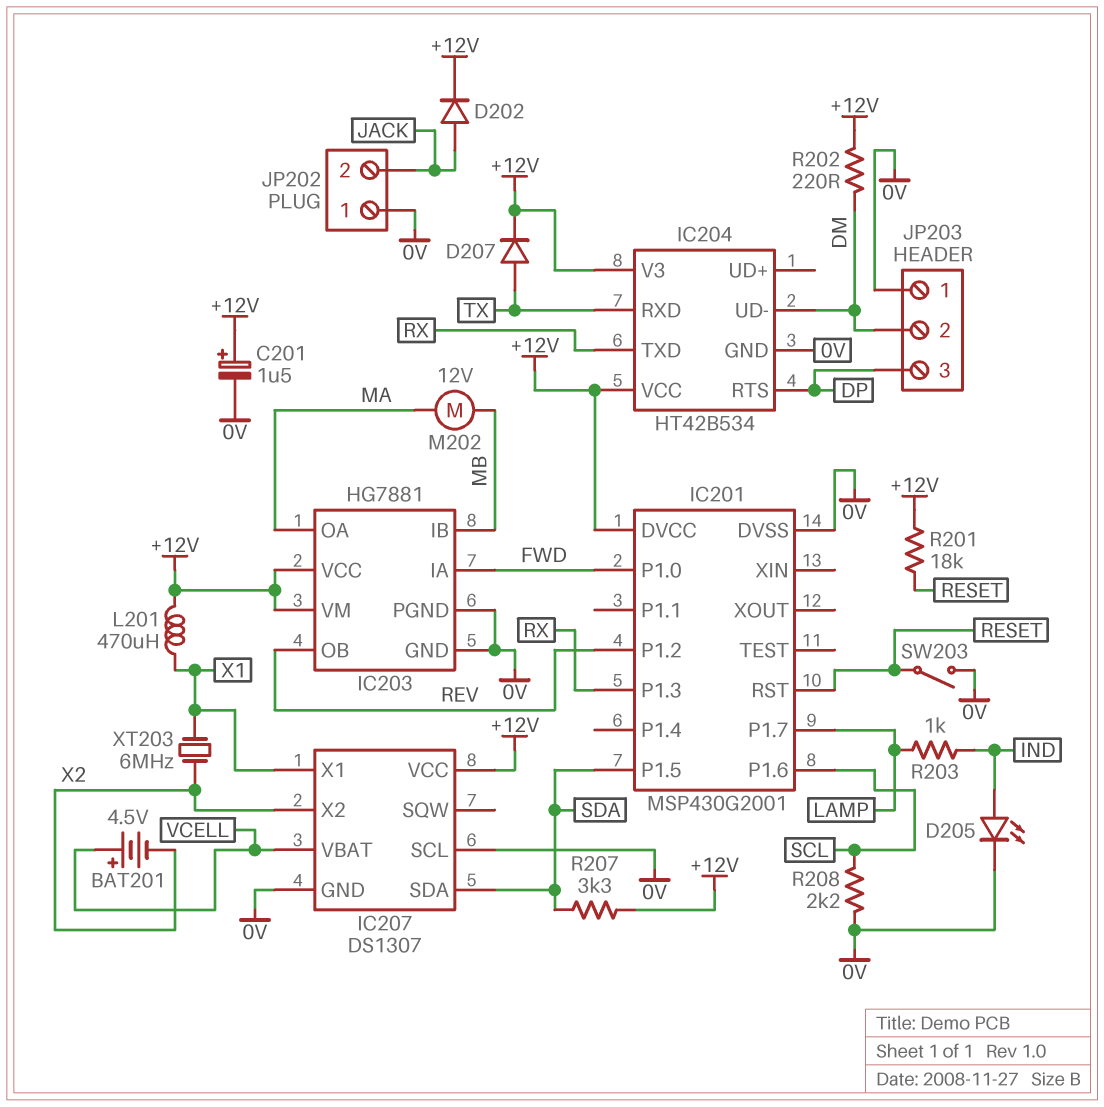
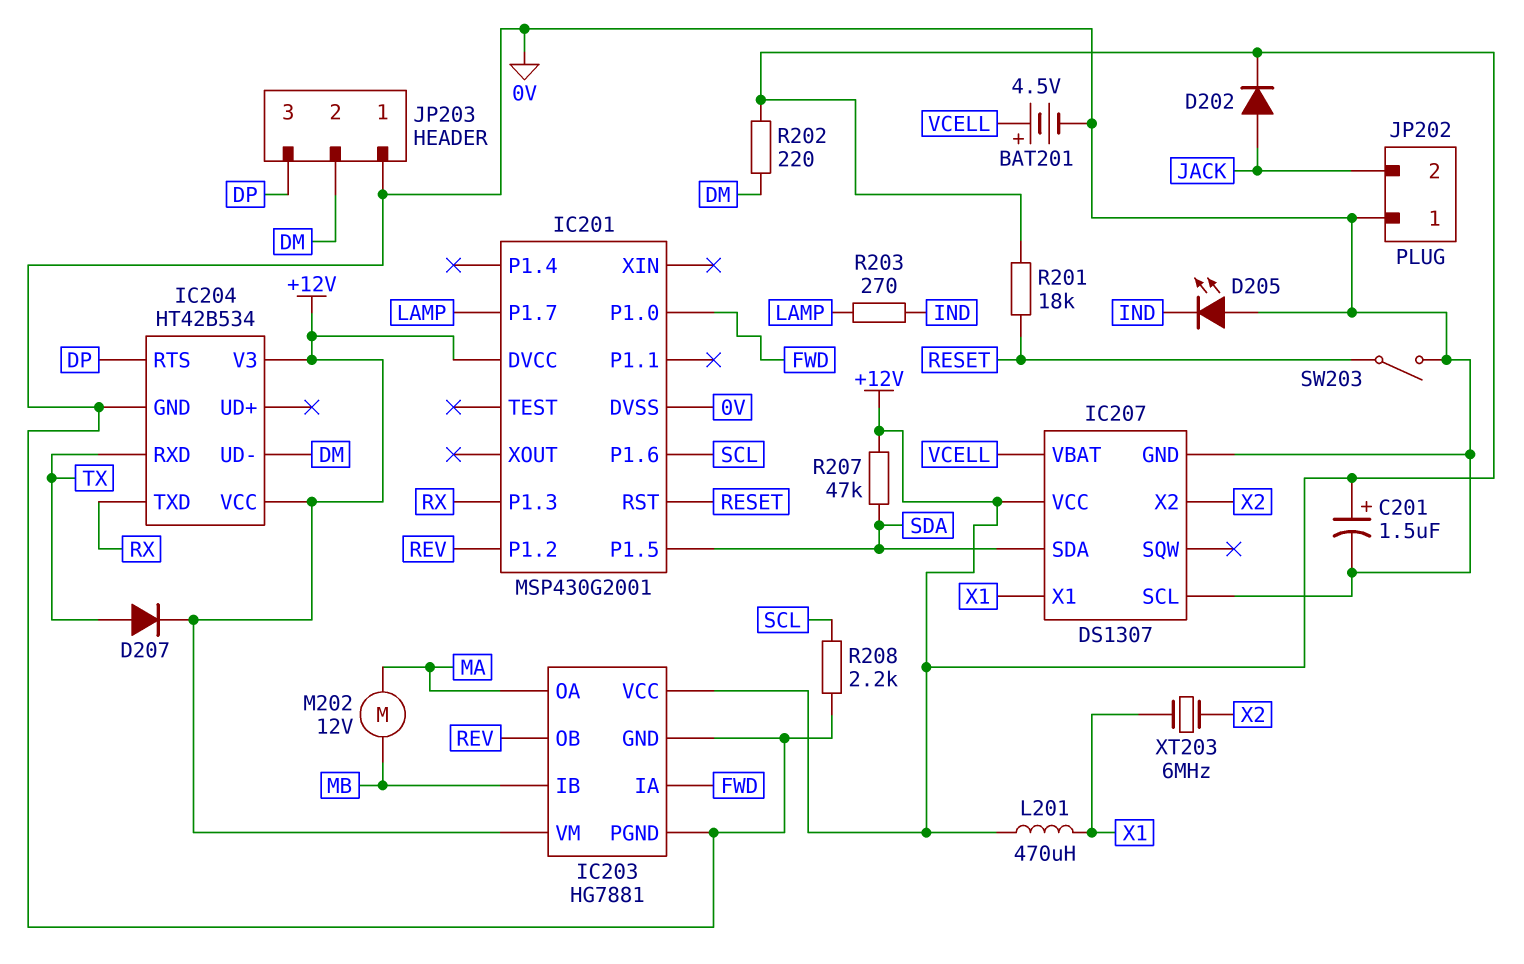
BAT201: 4.5V (plus VCELL, minus X2) -> 4.5V (plus VCELL, minus 0V)
D205: LED (A IND, K 0V) -> LED (A 0V, K IND)
R203: 1k (IND, LAMP) -> 270 (IND, LAMP)
R207: 3.3k (+12V, SDA) -> 47k (+12V, SDA)

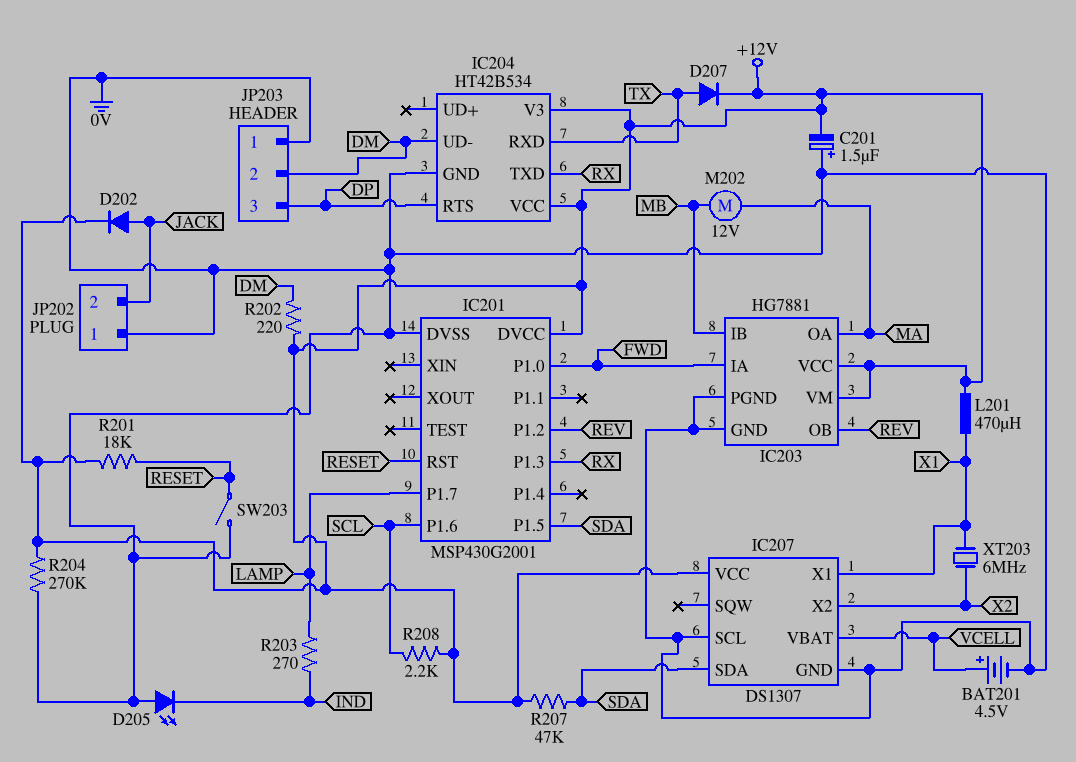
C201: 1.5uF (plus +12V, minus 0V) -> 1.5uF (plus 0V, minus +12V)
R204: none -> 270k (+12V, 0V)
R208: 2.2k (0V, SCL) -> 2.2k (+12V, SCL)

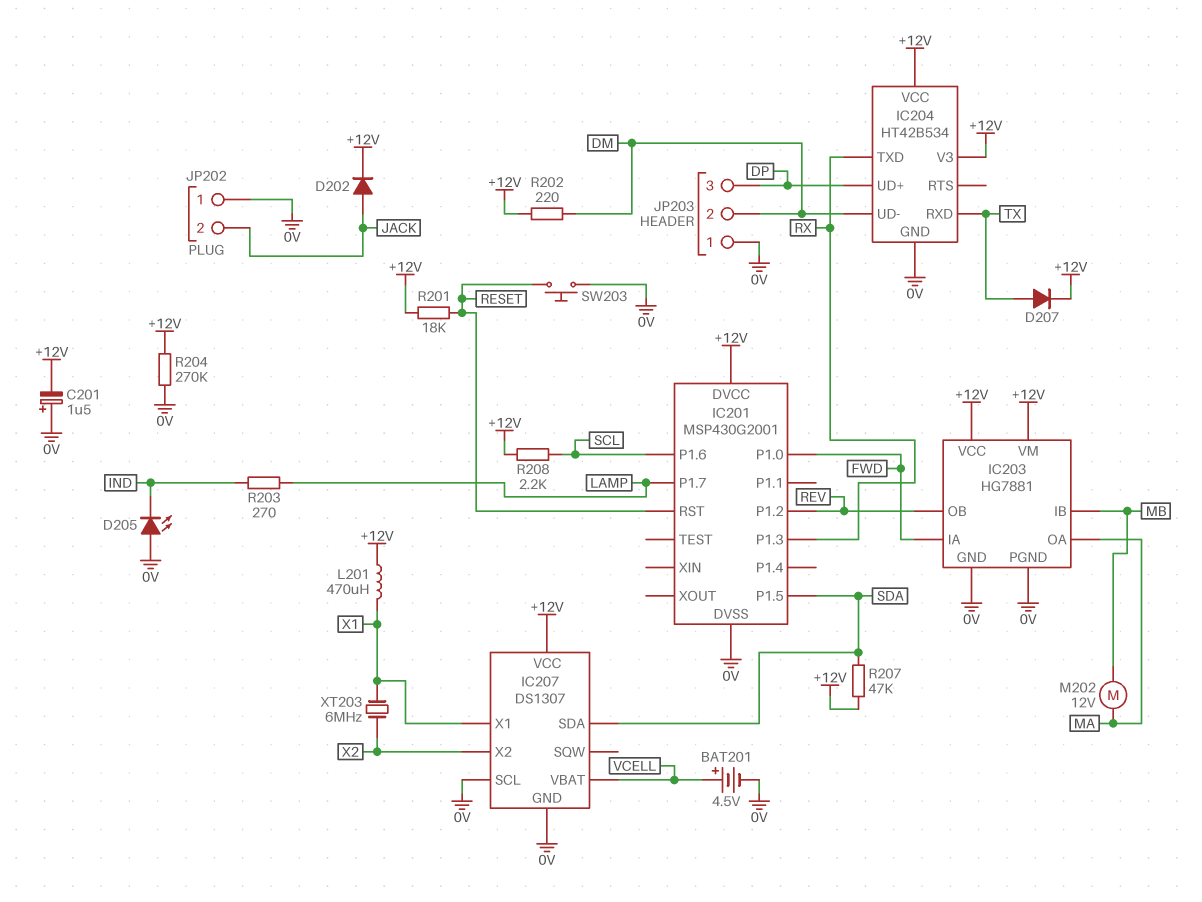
IC204 pin RTS: DP -> none
IC204 pin UD+: none -> DP
SW203: switch (0V, RESET) -> button (0V, RESET)

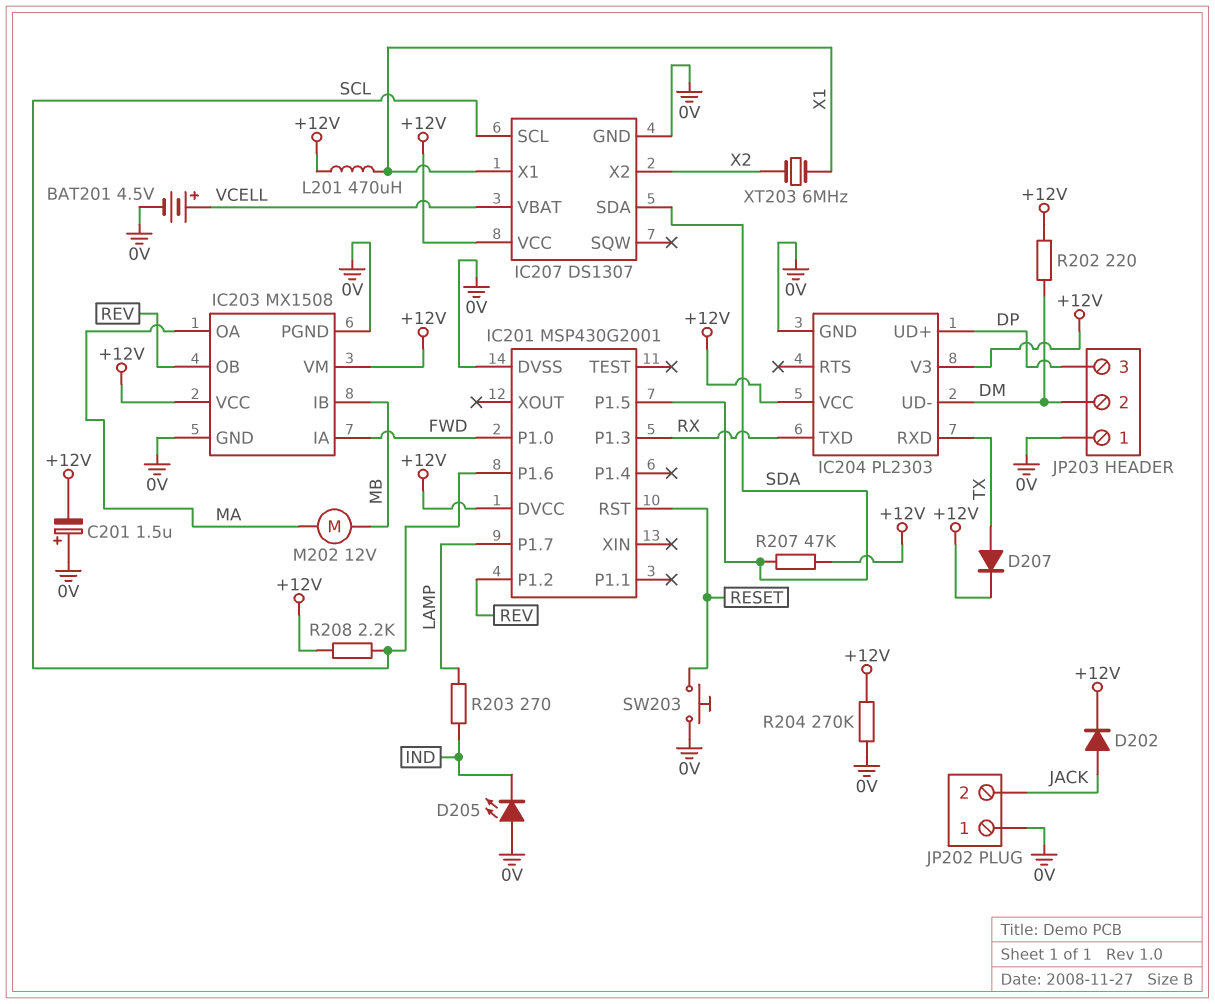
IC203: HG7881 -> MX1508
IC204: HT42B534 -> PL2303
IC207 pin SCL: 0V -> SCL
R201: 18k (+12V, RESET) -> none

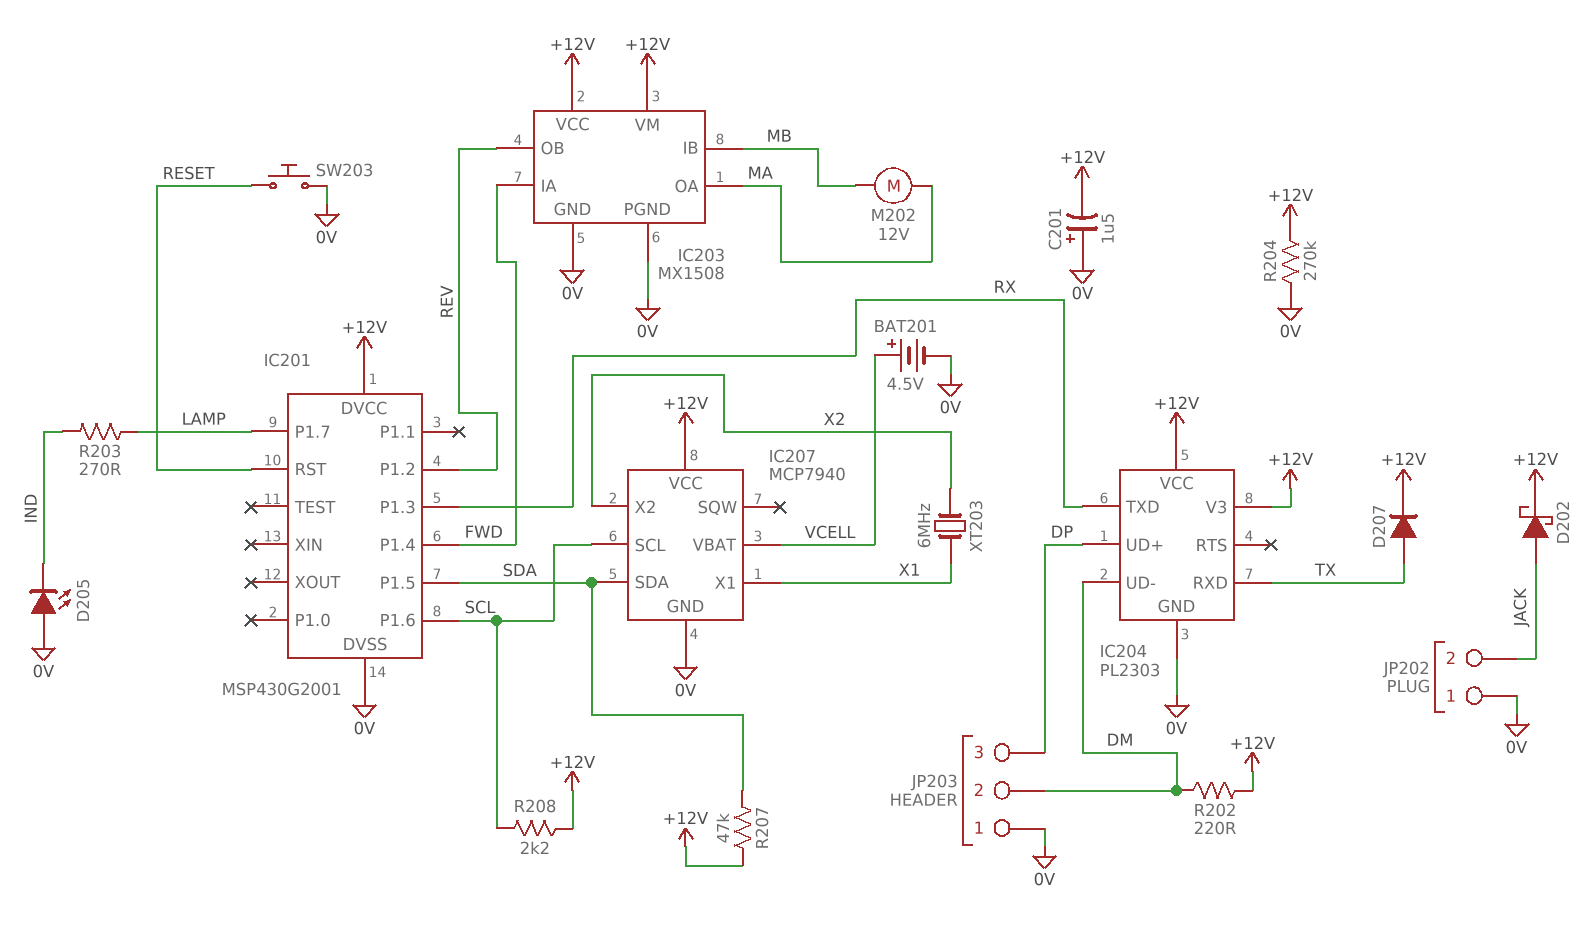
D202: diode (A JACK, K +12V) -> schottky (A JACK, K +12V)
IC201 pin P1.0: FWD -> none
IC201 pin P1.4: none -> FWD
IC207: DS1307 -> MCP7940
L201: 470uH (+12V, X1) -> none

